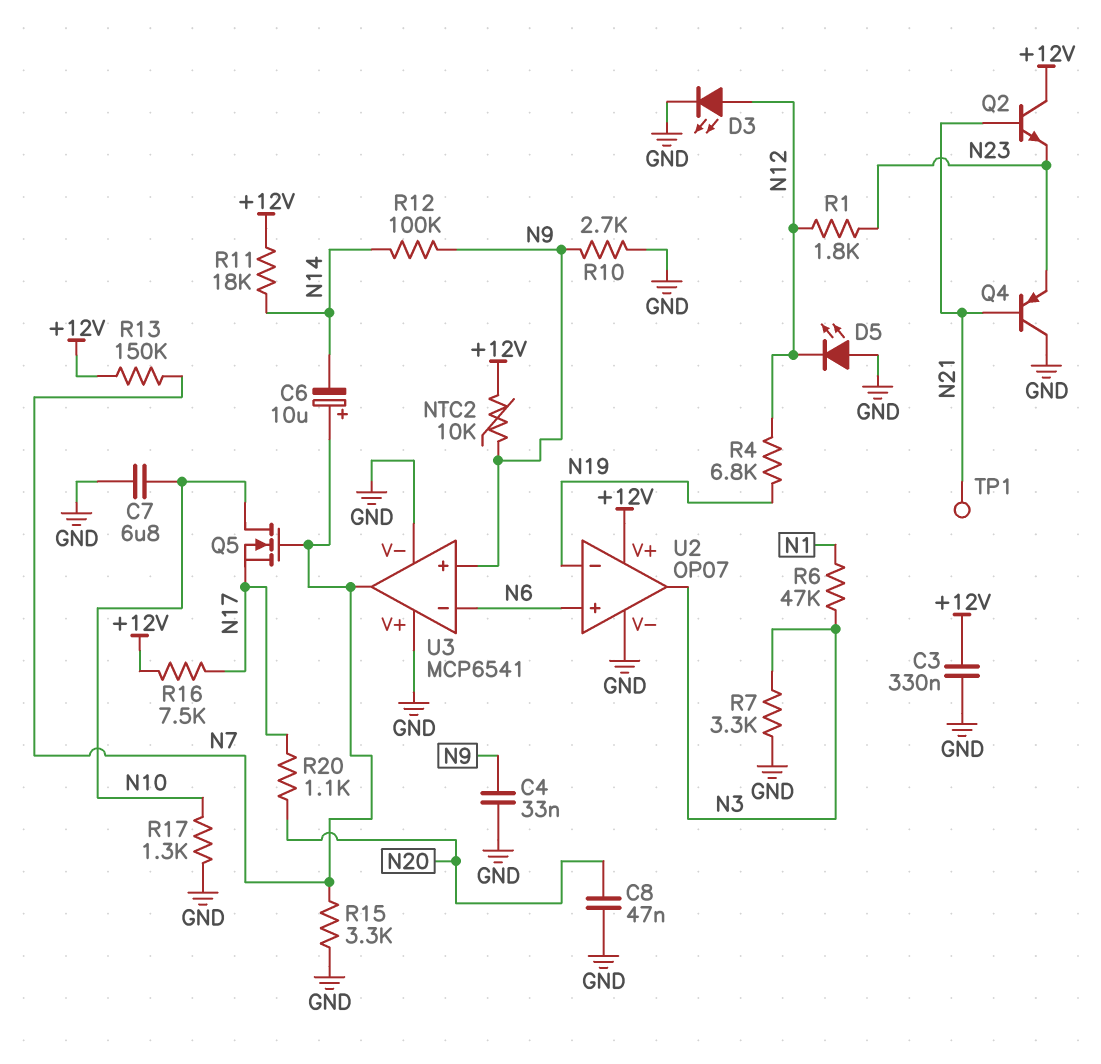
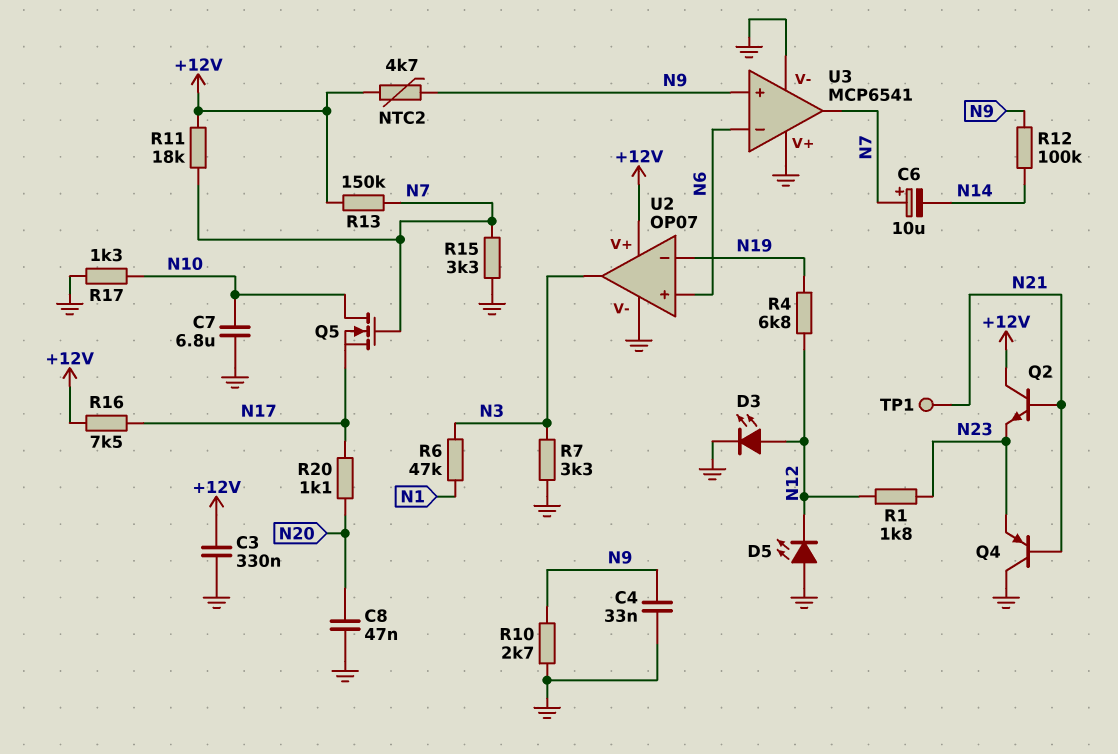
NTC2: 10k (+12V, N9) -> 4.7k (+12V, N9)
R11: 18k (+12V, N14) -> 18k (+12V, N7)

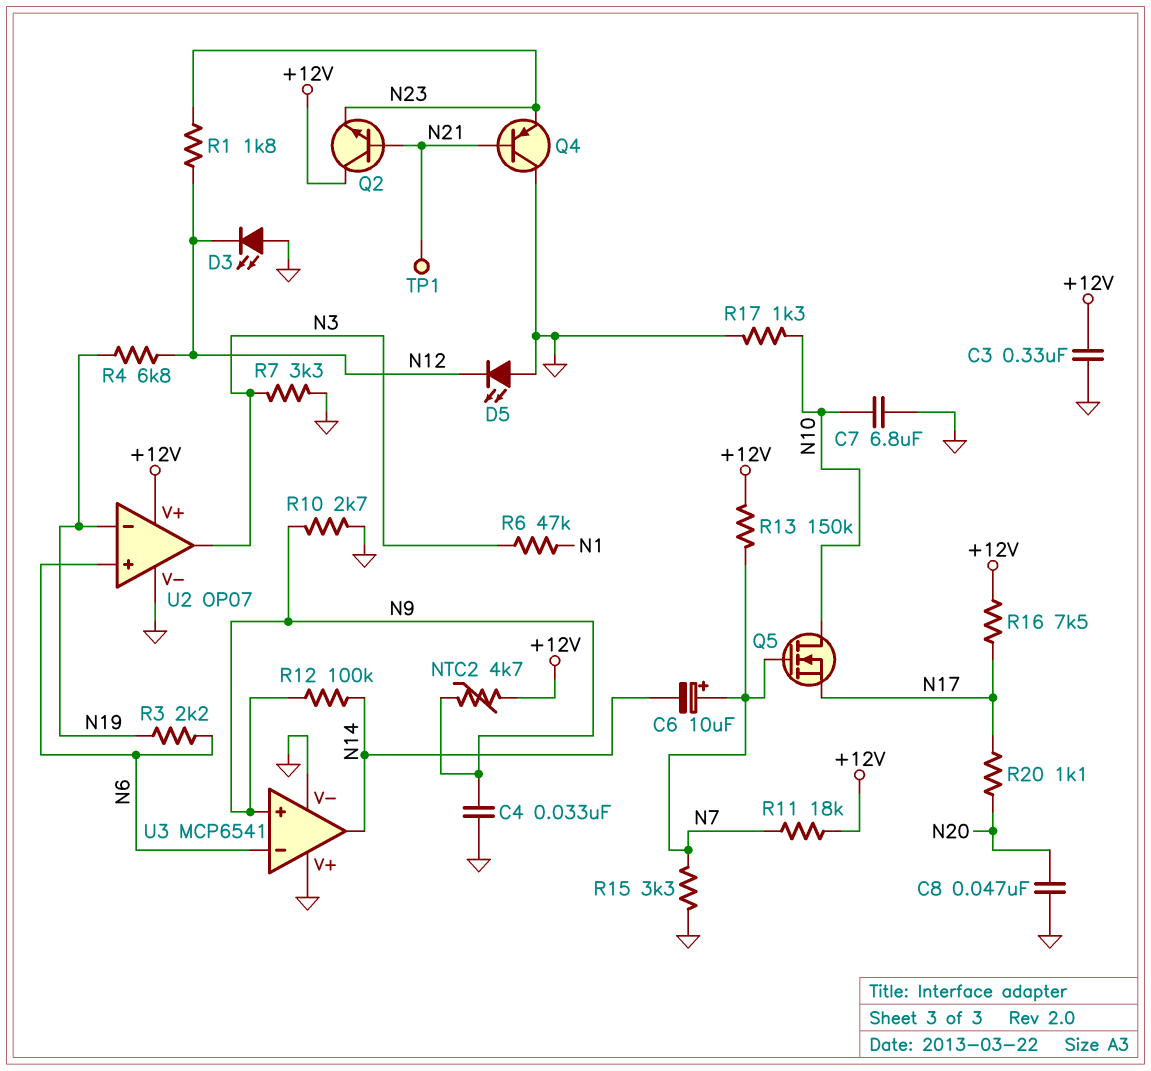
D3: LED (A N12, K GND) -> LED (A GND, K N12)
R3: none -> 2.2k (N6, N19)
U3 pin out: N7 -> N14

